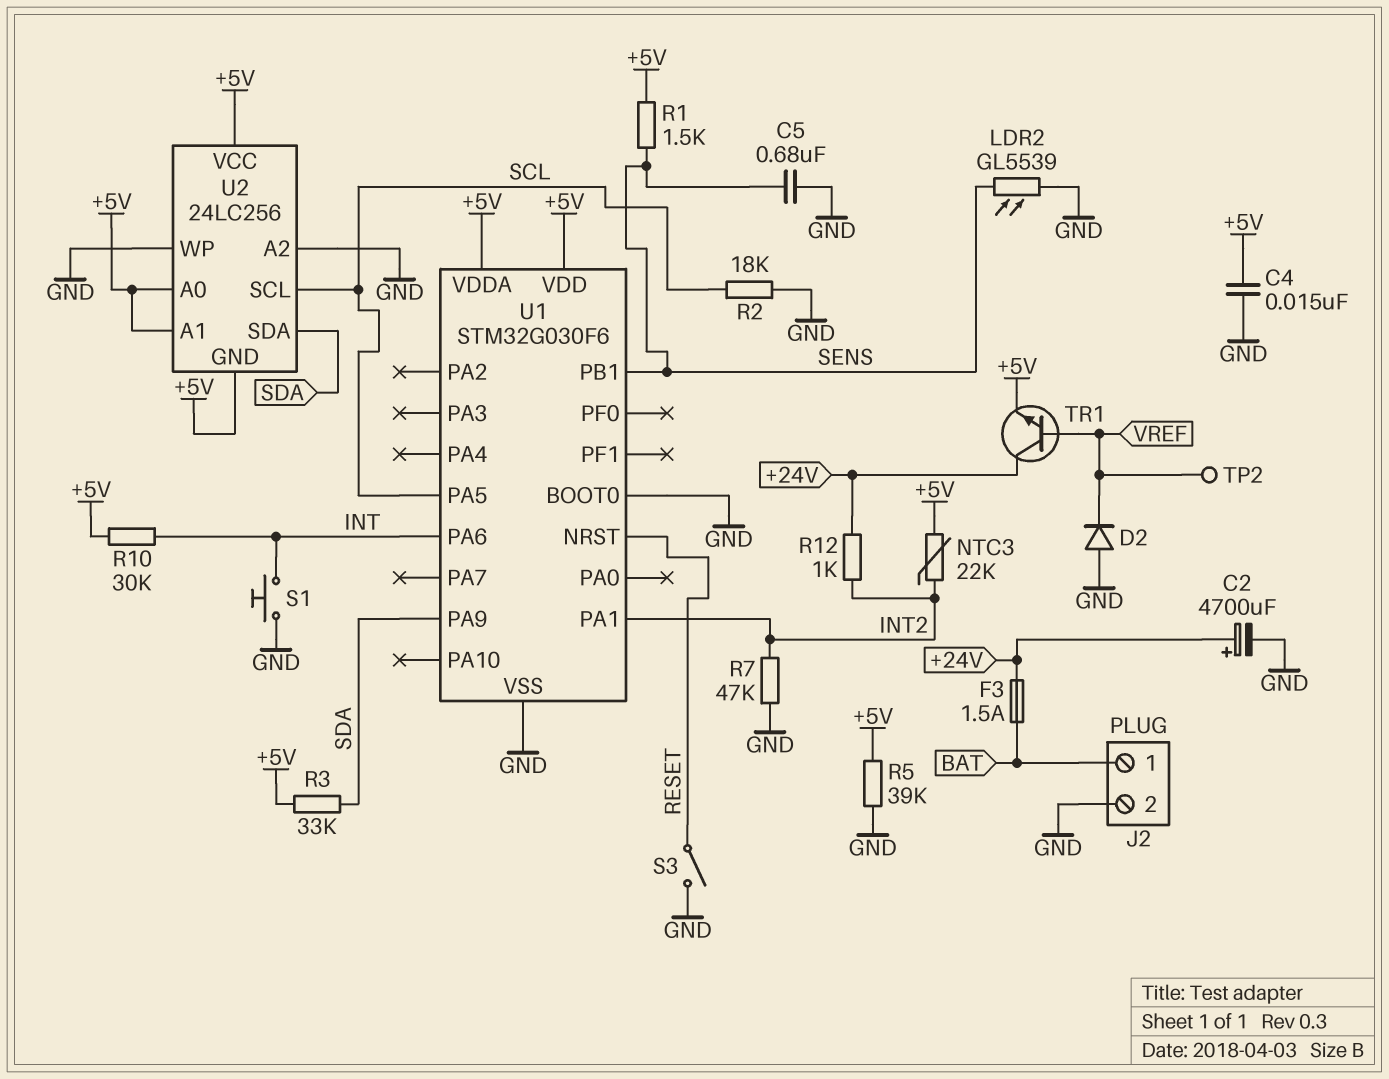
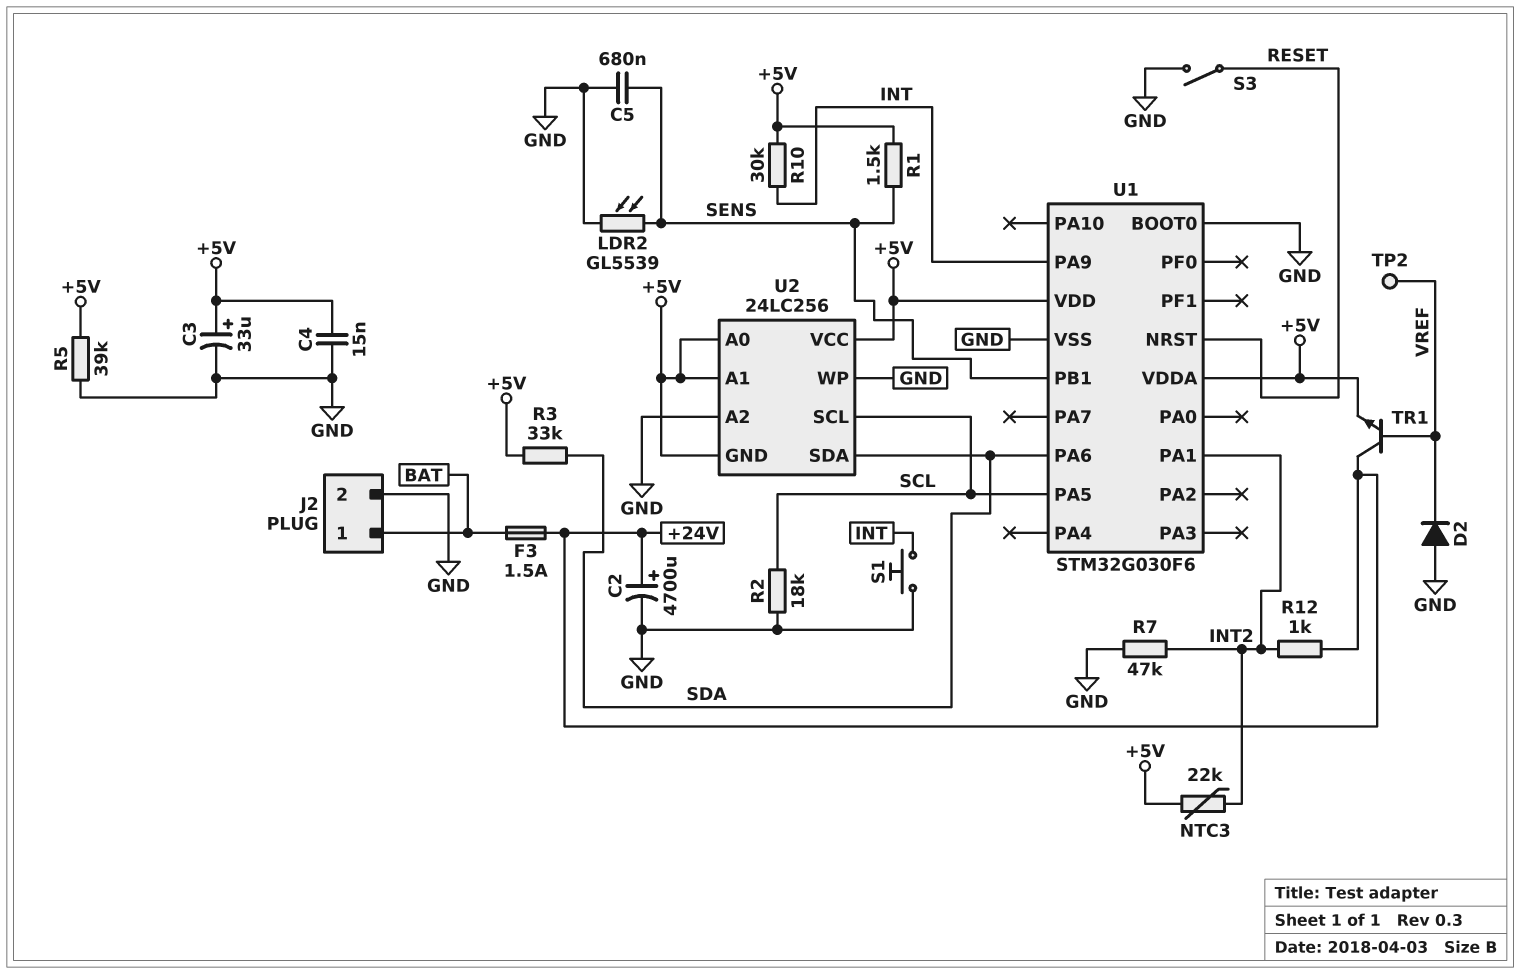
C3: none -> 33uF (plus +5V, minus GND)
U1 pin PA6: INT -> SDA
U1 pin PA9: SDA -> INT

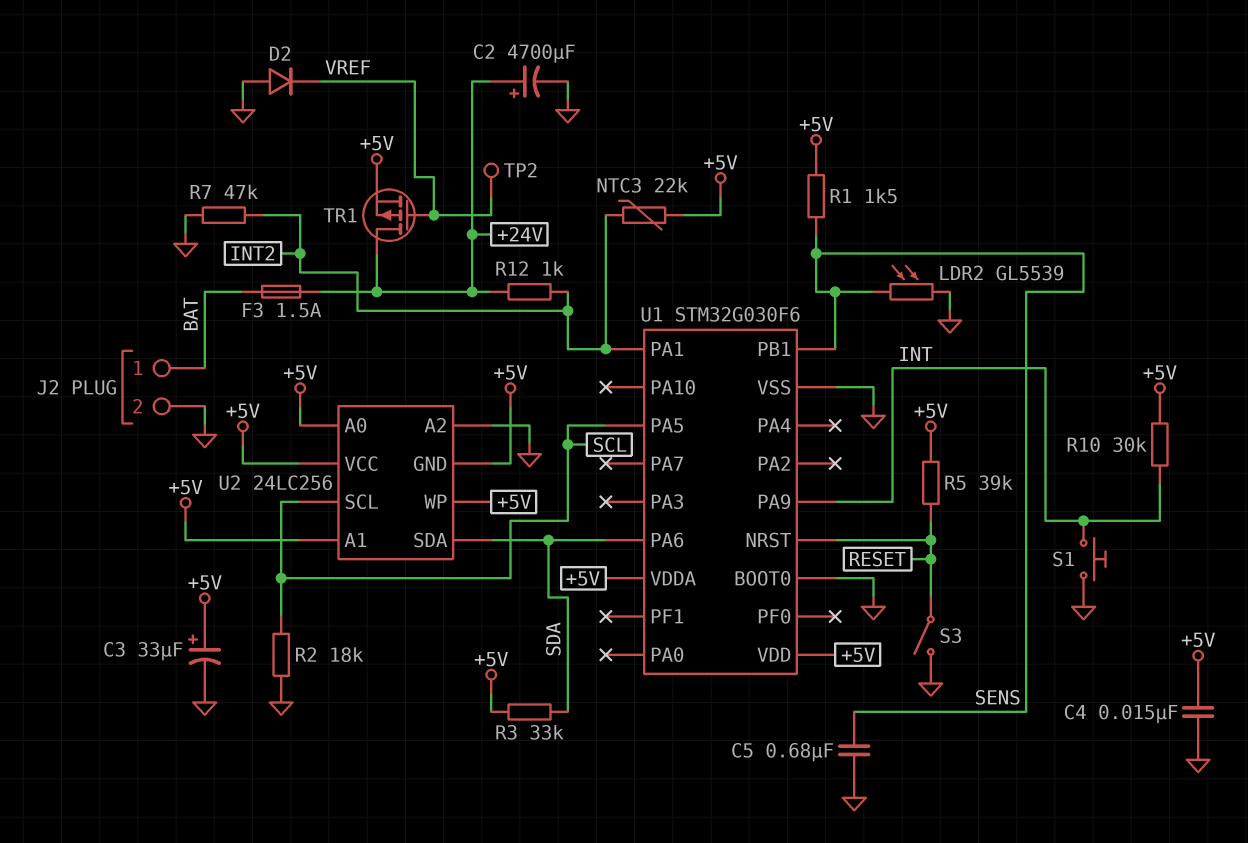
R5: 39k (+5V, GND) -> 39k (+5V, RESET)
TR1: NPN (B VREF, C +24V, E +5V) -> PMOS (G VREF, D +24V, S +5V)
U2 pin WP: GND -> +5V

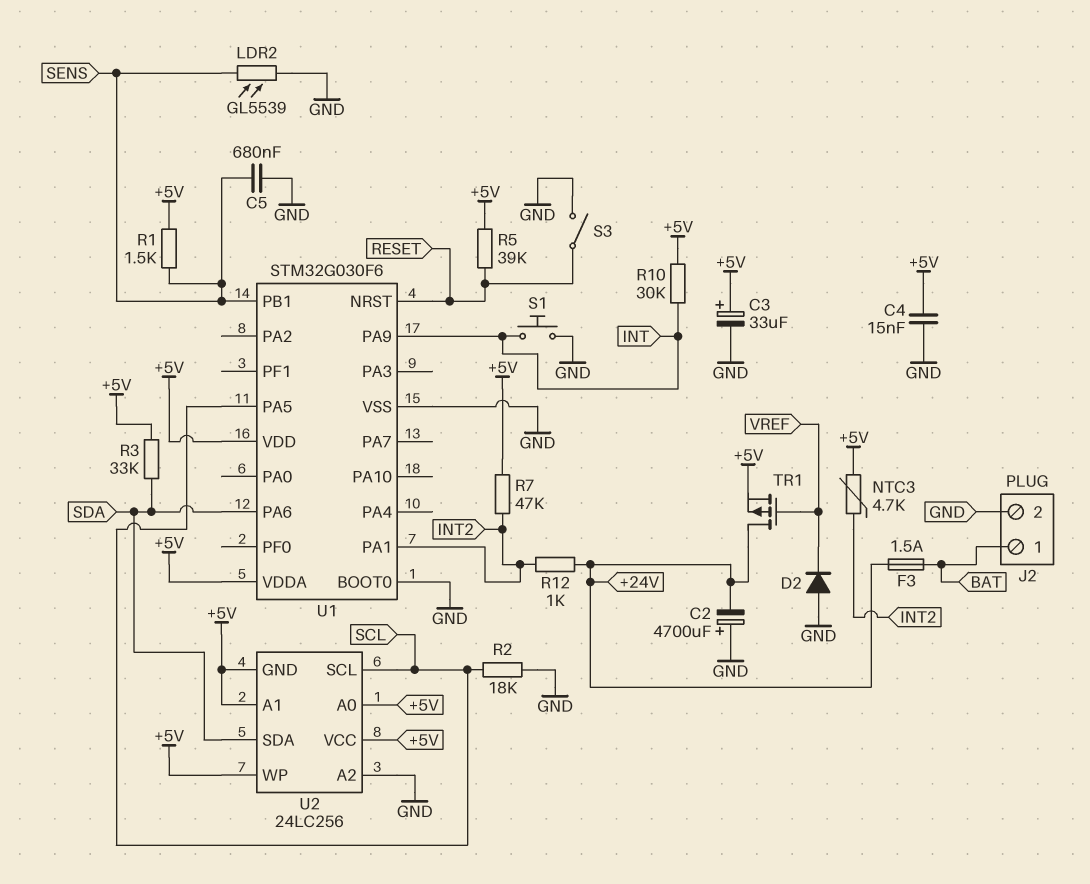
C2: 4700uF (plus +24V, minus GND) -> 4700uF (plus GND, minus +24V)
NTC3: 22k (+5V, INT2) -> 4.7k (+5V, INT2)
R7: 47k (GND, INT2) -> 47k (+5V, INT2)
TP2: test point (VREF) -> none

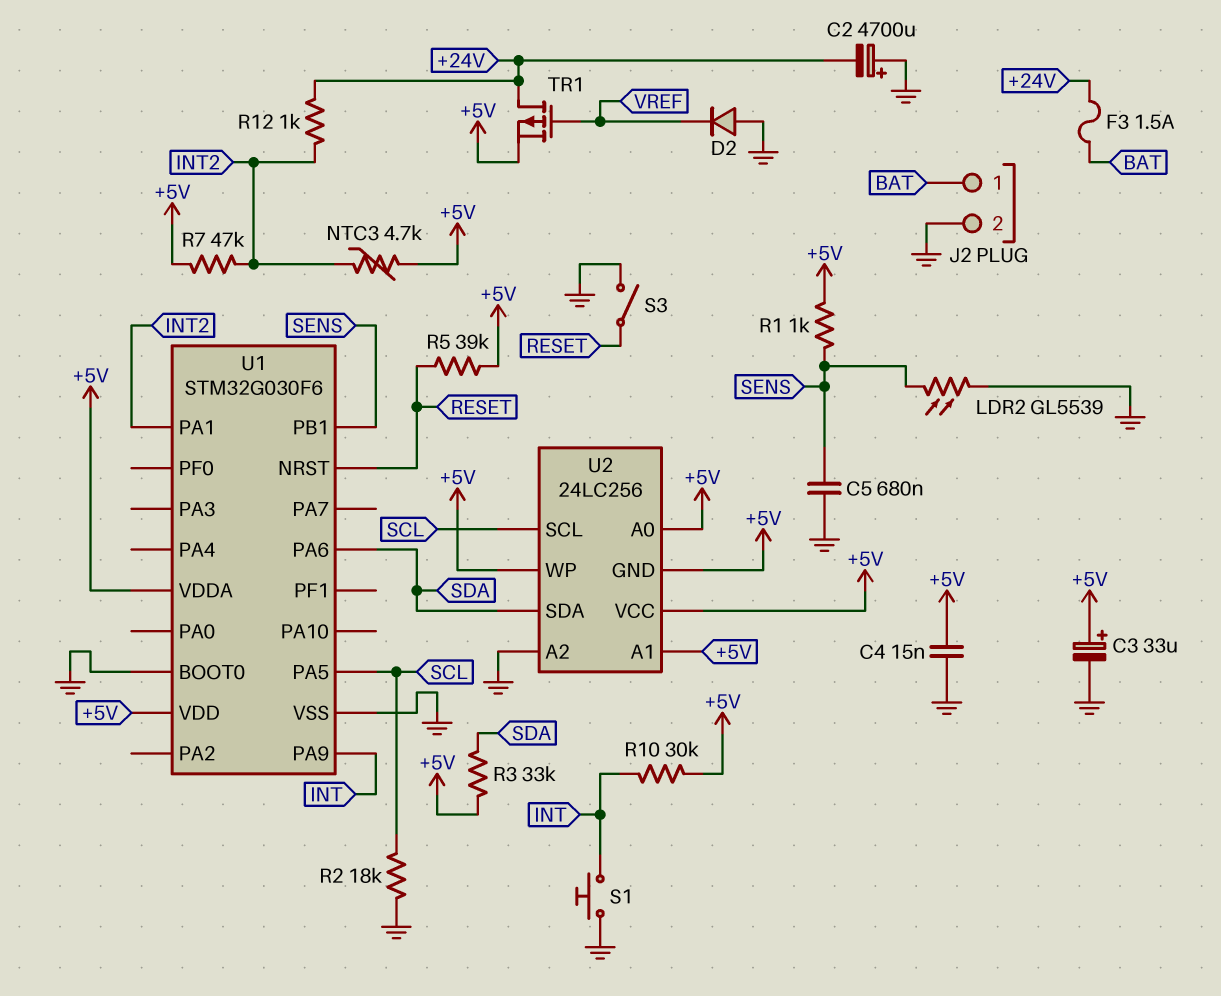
R1: 1.5k (+5V, SENS) -> 1k (+5V, SENS)

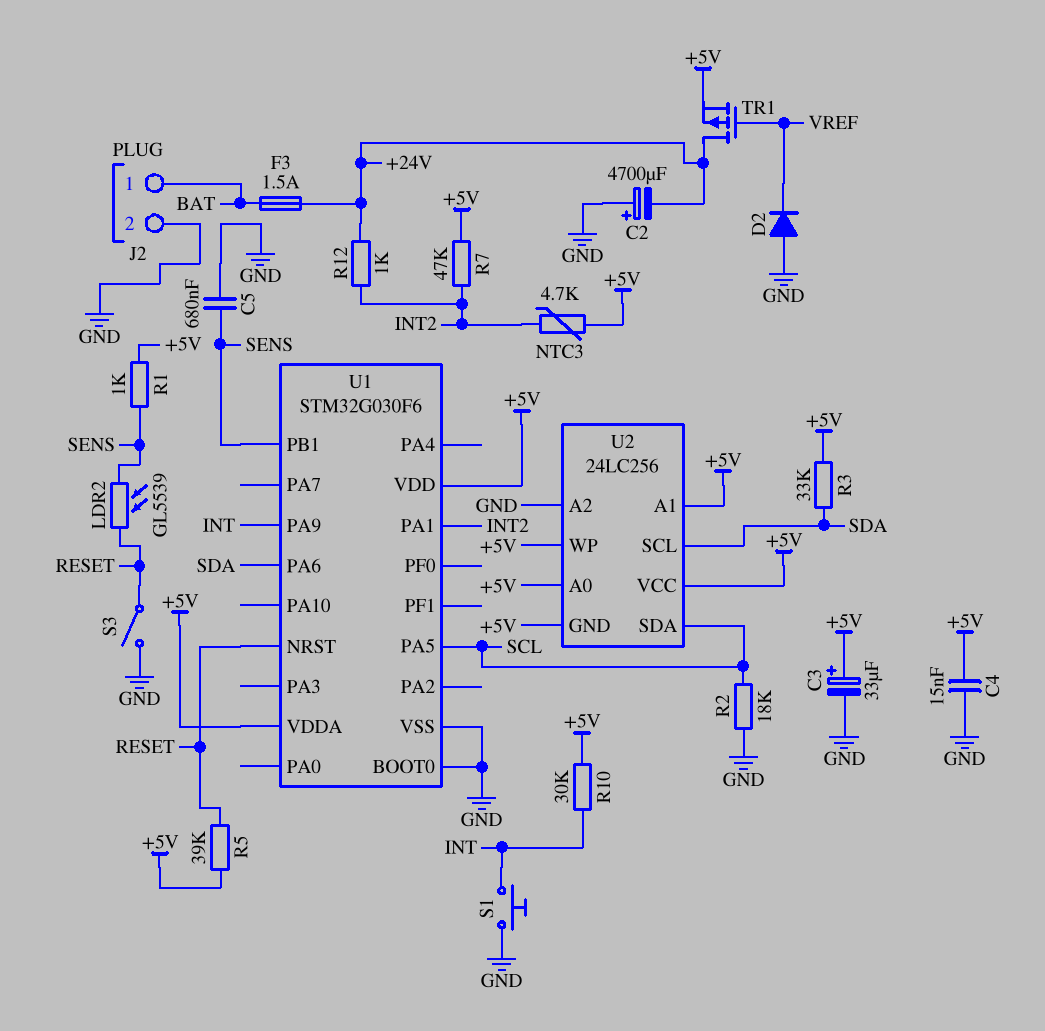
LDR2: GL5539 (GND, SENS) -> GL5539 (RESET, SENS)
U2 pin SCL: SCL -> SDA
U2 pin SDA: SDA -> SCL

